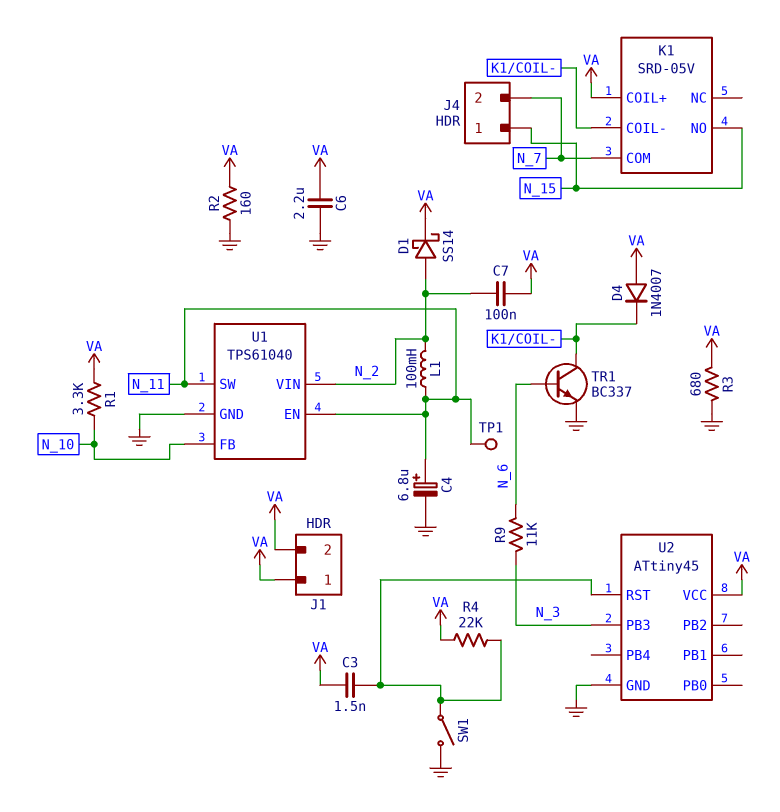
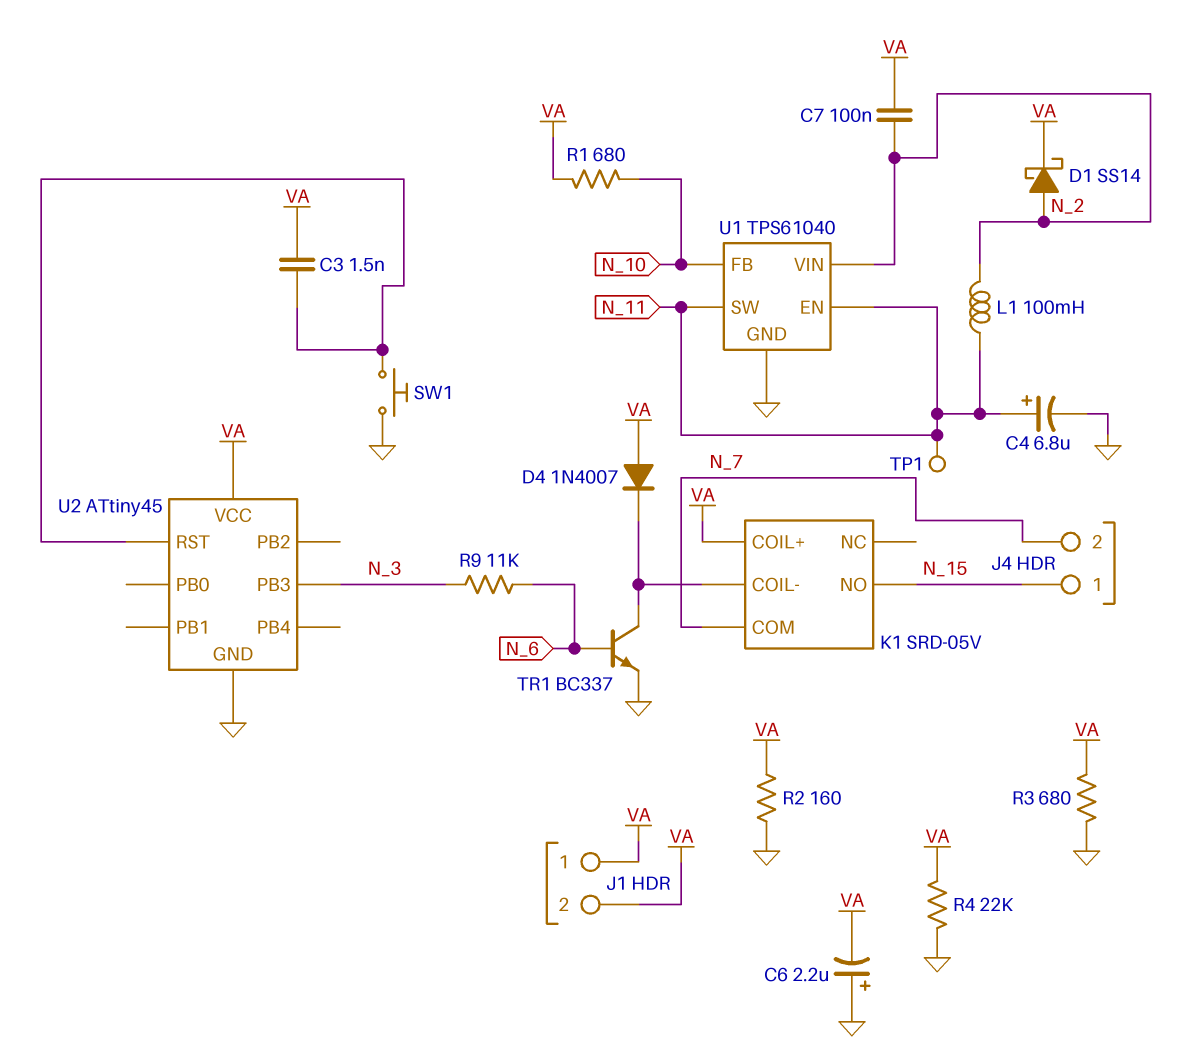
C6: 2.2uF (GND, VA) -> 2.2uF (plus GND, minus VA)
R1: 3.3k (N_10, VA) -> 680 (N_10, VA)
R4: 22k (U2/RST, VA) -> 22k (GND, VA)
SW1: switch (GND, U2/RST) -> button (GND, U2/RST)

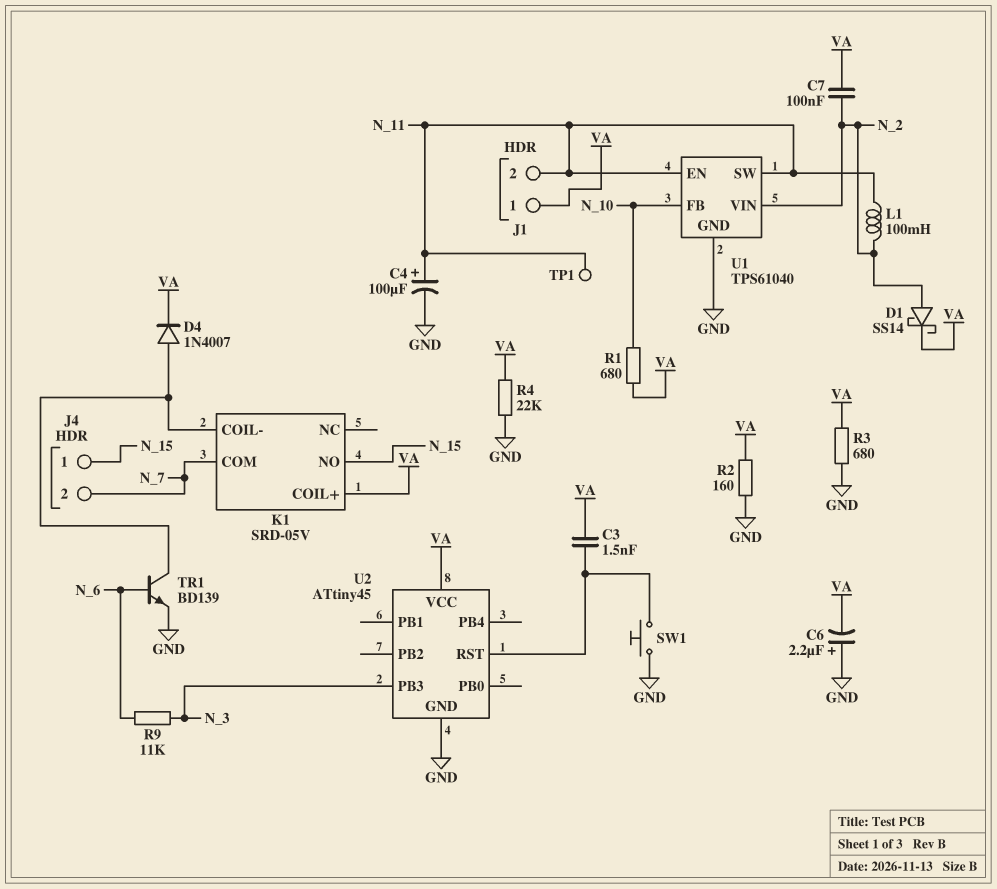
C4: 6.8uF (plus N_11, minus GND) -> 100uF (plus N_11, minus GND)
D4: diode 1N4007 (A VA, K K1/COIL-) -> diode 1N4007 (A K1/COIL-, K VA)
J1 pin 2: VA -> N_11
TR1: NPN BC337 (B N_6, C K1/COIL-, E GND) -> NPN BD139 (B N_6, C K1/COIL-, E GND)

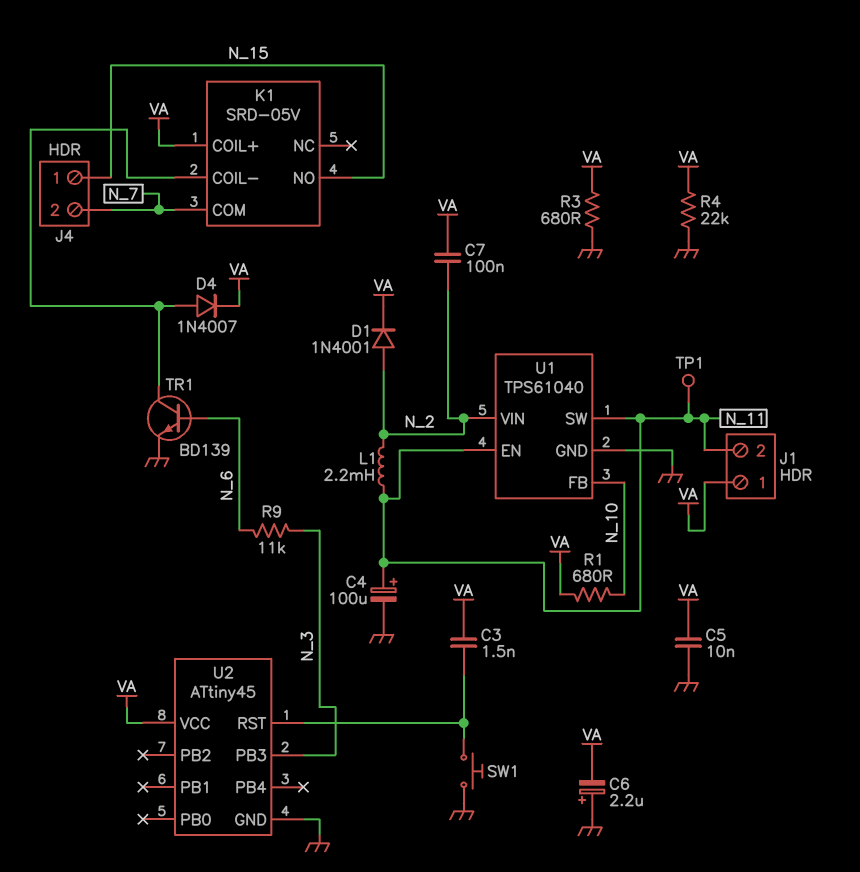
C5: none -> 10nF (GND, VA)
D1: schottky SS14 (A N_2, K VA) -> diode 1N4001 (A N_2, K VA)
L1: 100mH (N_2, N_11) -> 2.2mH (N_2, N_11)
R2: 160 (GND, VA) -> none

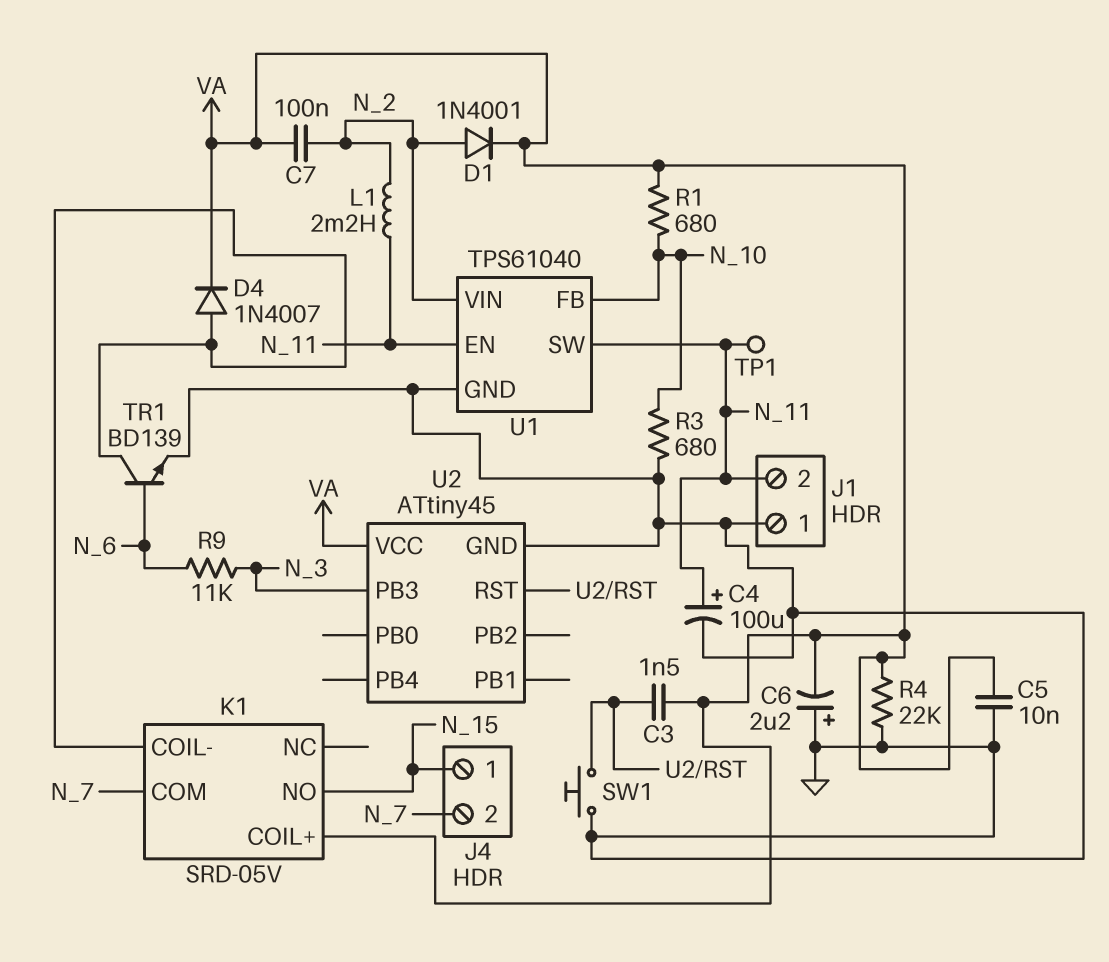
J1 pin 1: VA -> GND
R3: 680 (GND, VA) -> 680 (GND, N_10)

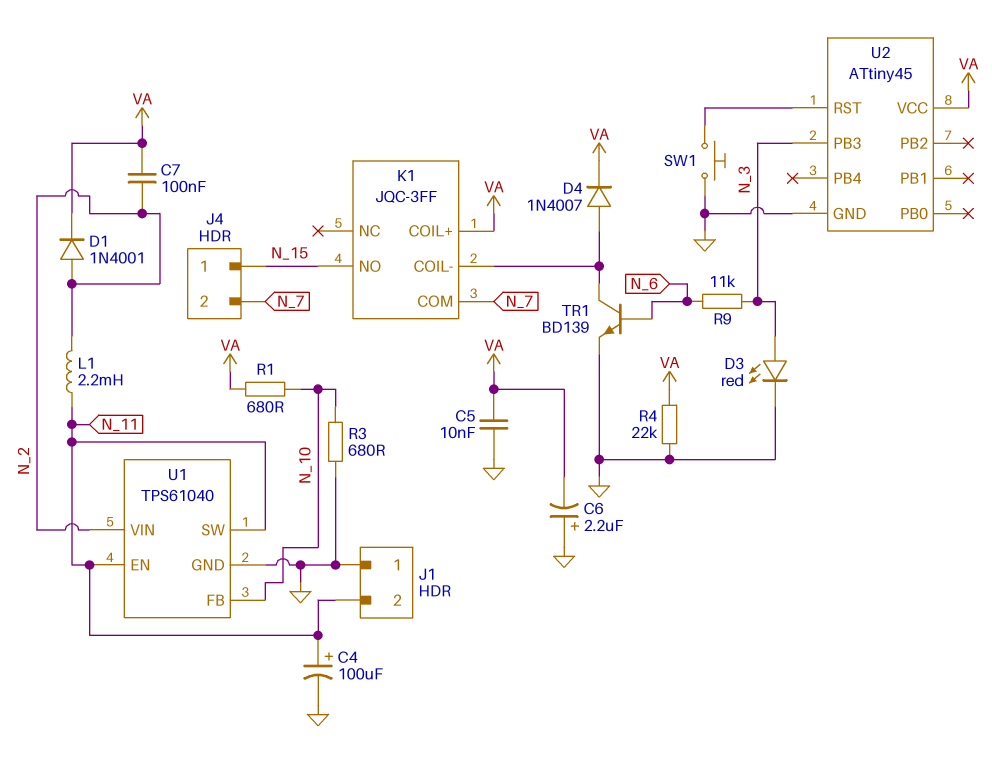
C3: 1.5nF (U2/RST, VA) -> none
D3: none -> LED red (A N_3, K GND)
K1: SRD-05V -> JQC-3FF
TP1: test point (N_11) -> none

